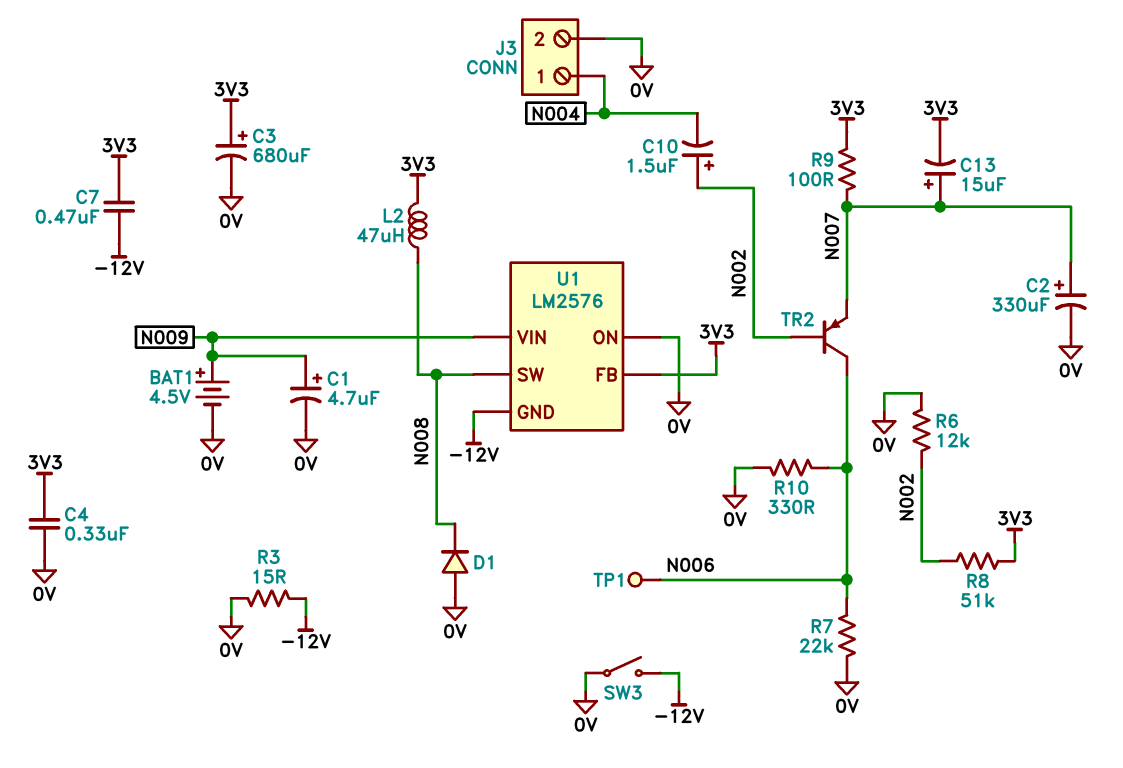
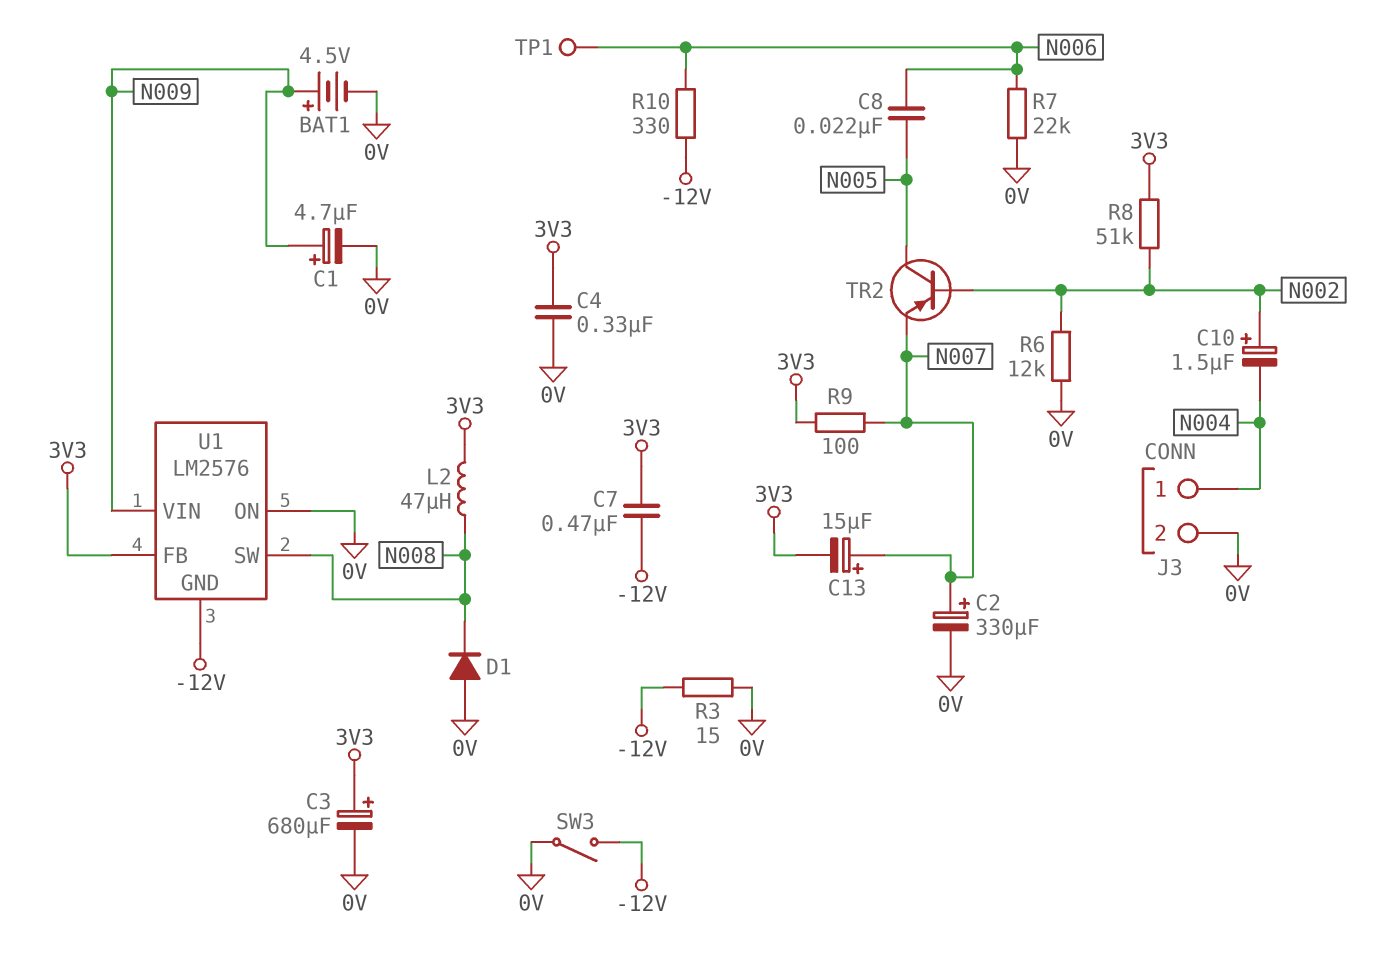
C8: none -> 22nF (N005, N006)
R10: 330 (0V, N006) -> 330 (-12V, N006)
TR2: PNP (B N002, C N006, E N007) -> PNP (B N002, C N005, E N007)

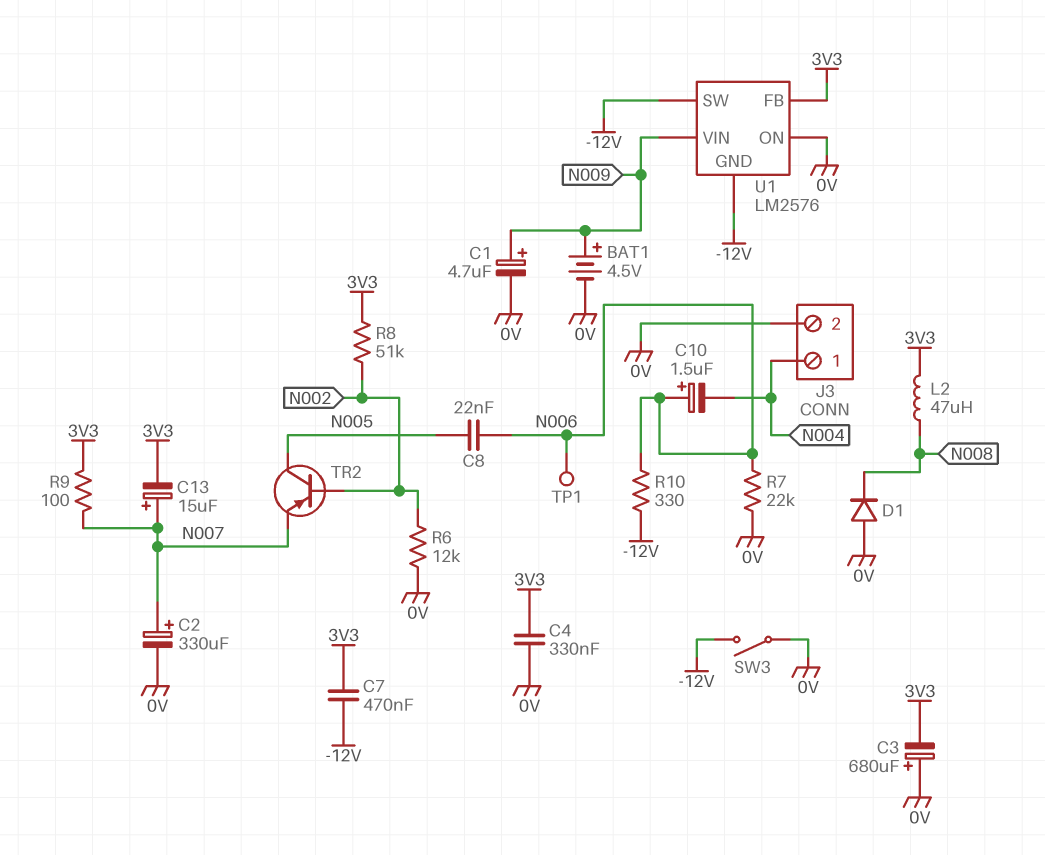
C3: 680uF (plus 3V3, minus 0V) -> 680uF (plus 0V, minus 3V3)
C10: 1.5uF (plus N002, minus N004) -> 1.5uF (plus N006, minus N004)
R3: 15 (-12V, 0V) -> none
U1 pin SW: N008 -> -12V

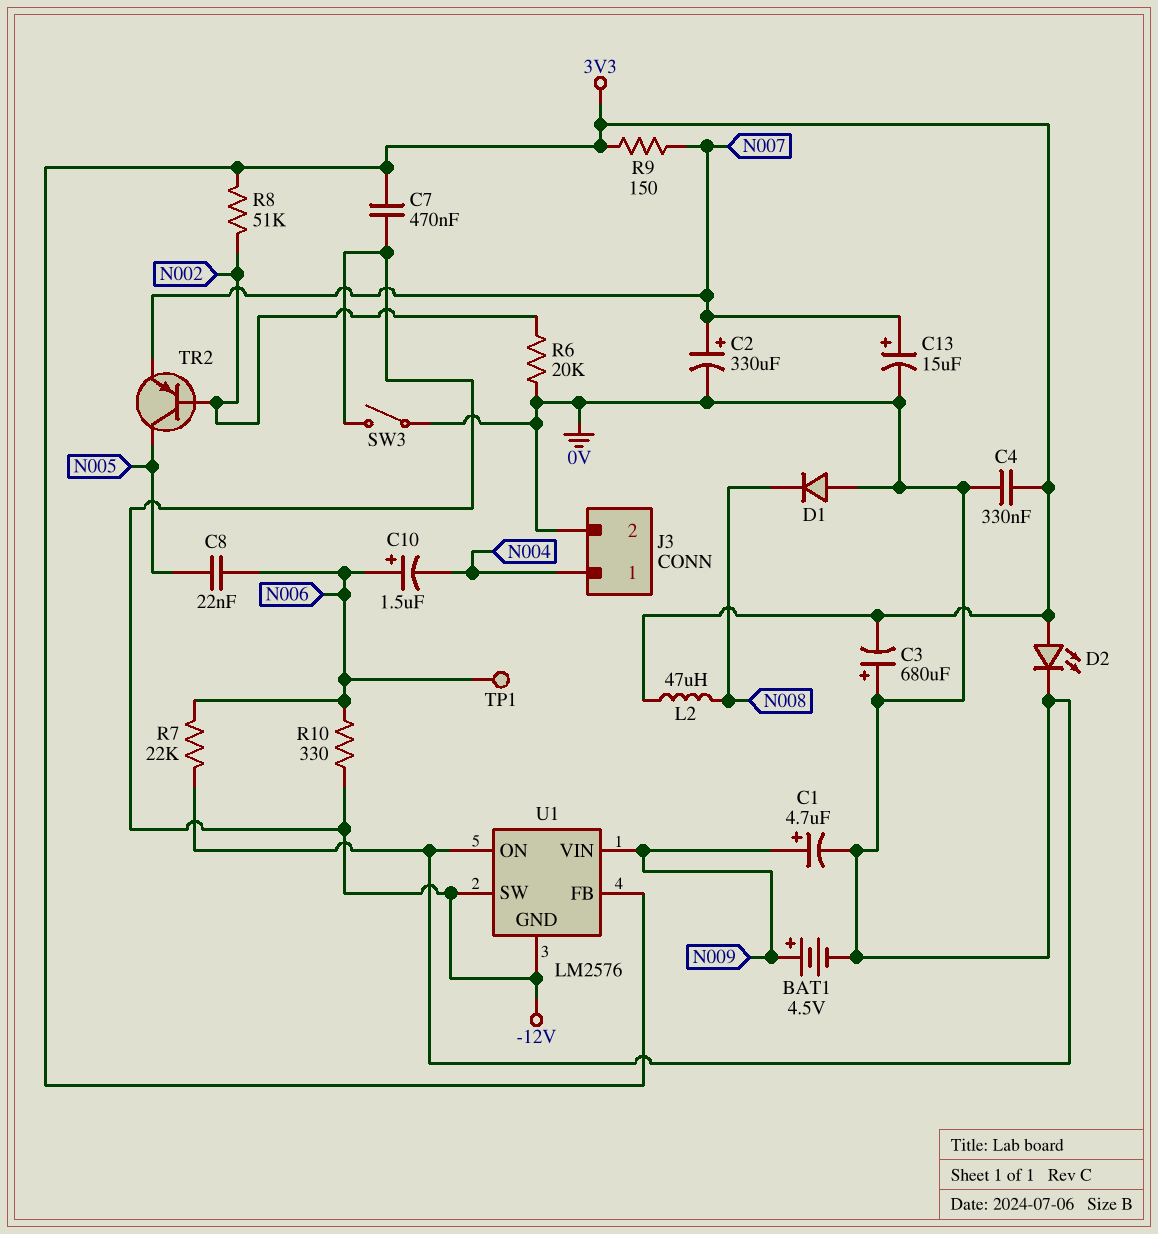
C13: 15uF (plus N007, minus 3V3) -> 15uF (plus N007, minus 0V)
D2: none -> LED (A 3V3, K 0V)
R6: 12k (0V, N002) -> 20k (0V, N002)
R9: 100 (3V3, N007) -> 150 (3V3, N007)

